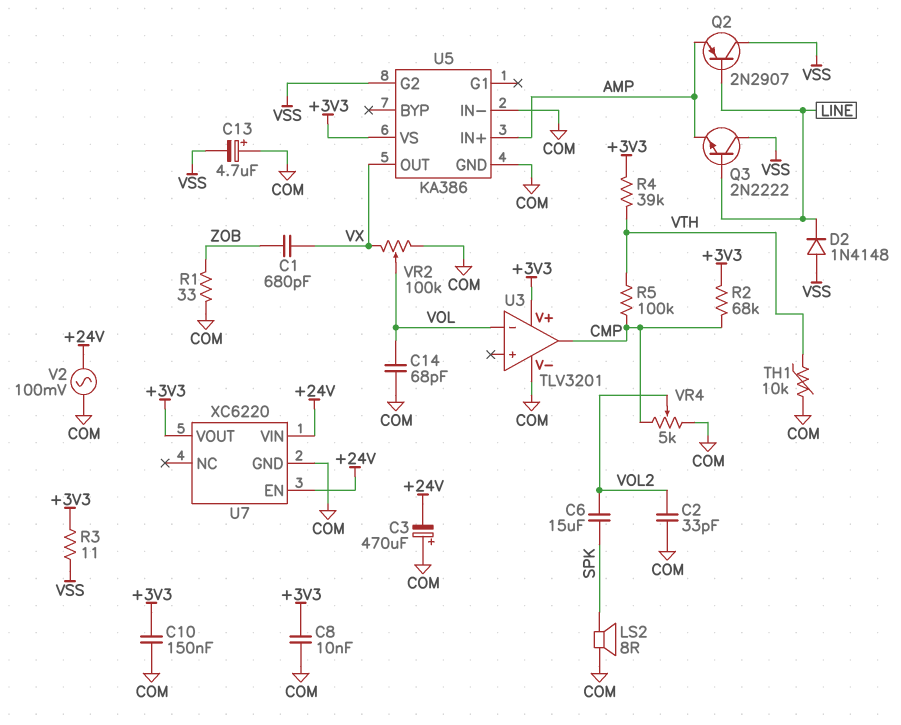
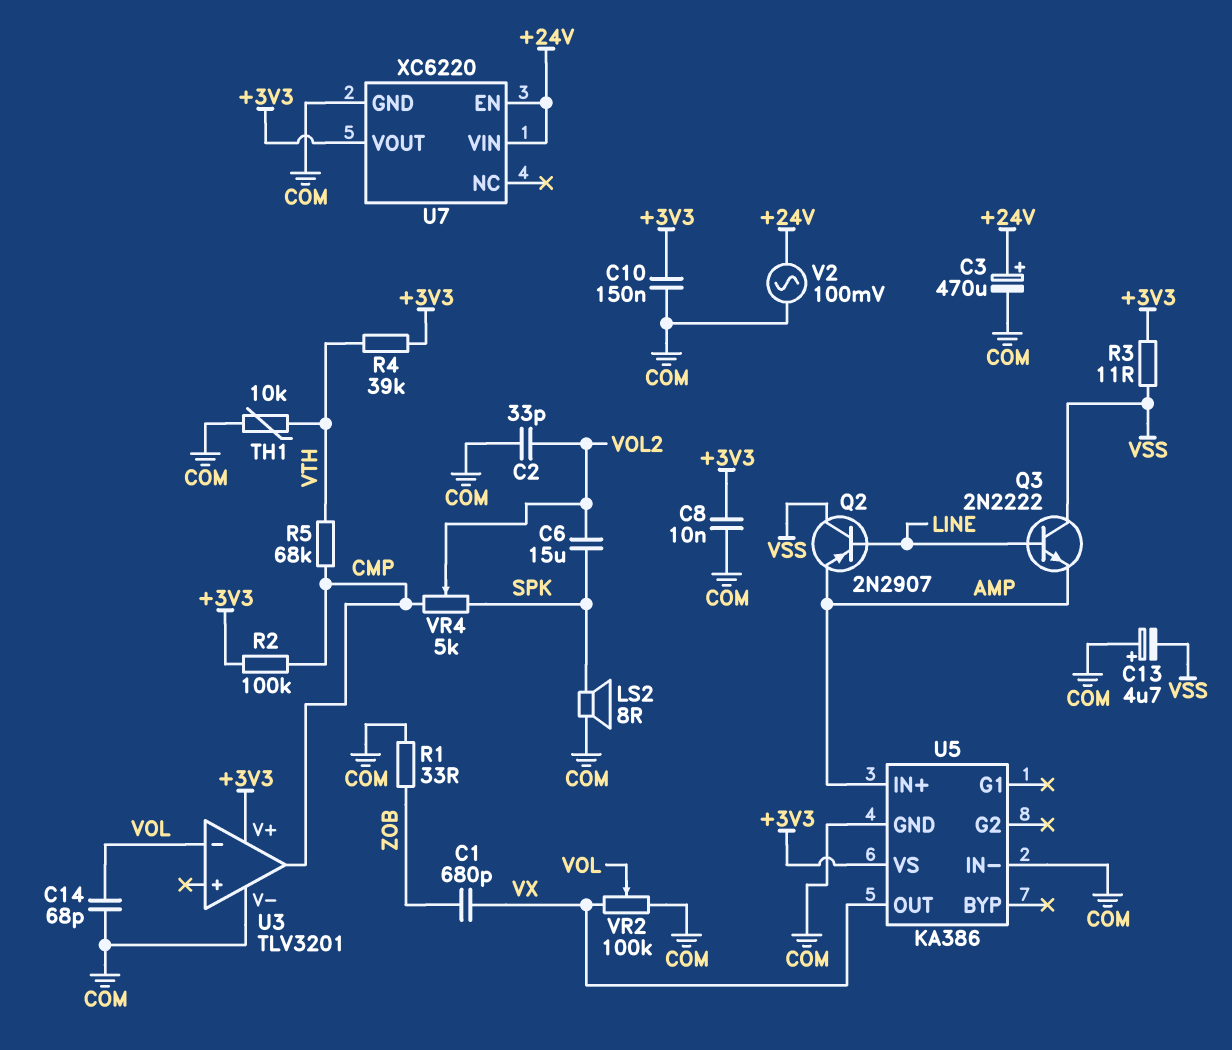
C3: 470uF (plus COM, minus +24V) -> 470uF (plus +24V, minus COM)
D2: diode 1N4148 (A VSS, K LINE) -> none
R2: 68k (+3V3, CMP) -> 100k (+3V3, CMP)
R5: 100k (CMP, VTH) -> 68k (CMP, VTH)
U5 pin G2: VSS -> none
VR4: 5k (CMP, COM, wiper VOL2) -> 5k (CMP, SPK, wiper VOL2)

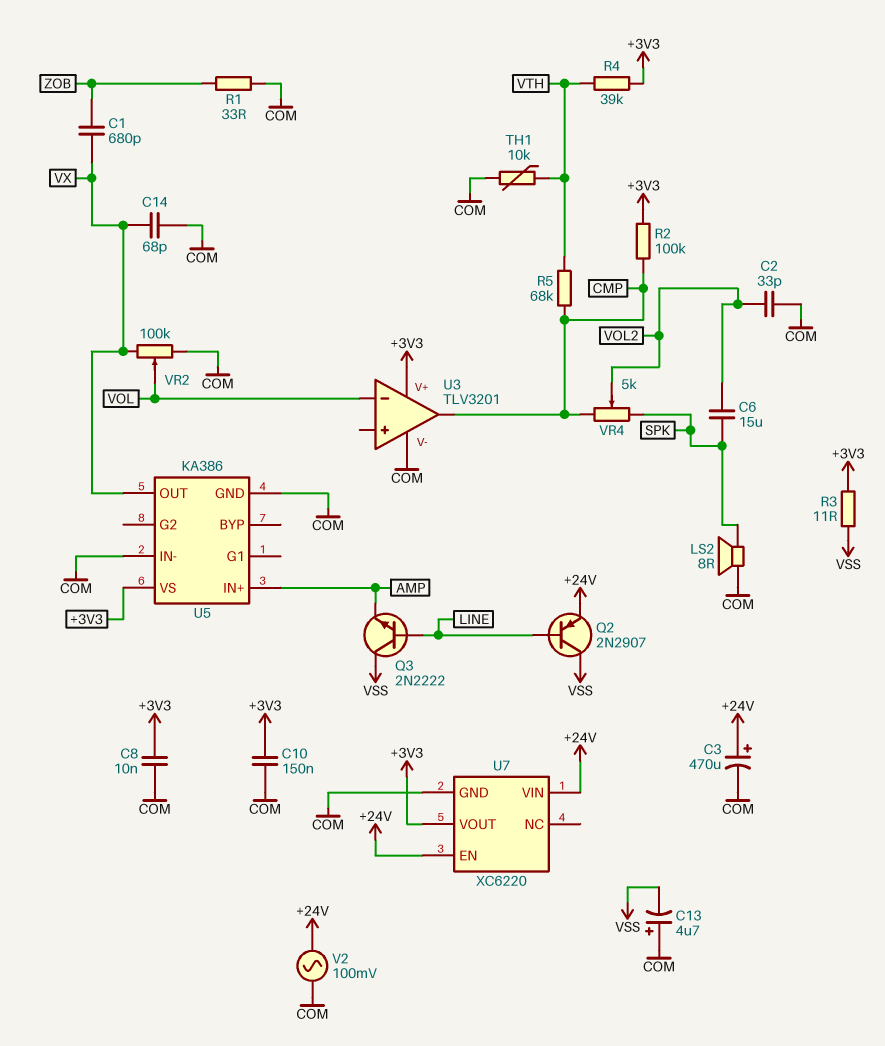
C14: 68pF (COM, VOL) -> 68pF (COM, VX)
Q2: PNP 2N2907 (B LINE, C VSS, E AMP) -> PNP 2N2907 (B LINE, C VSS, E +24V)

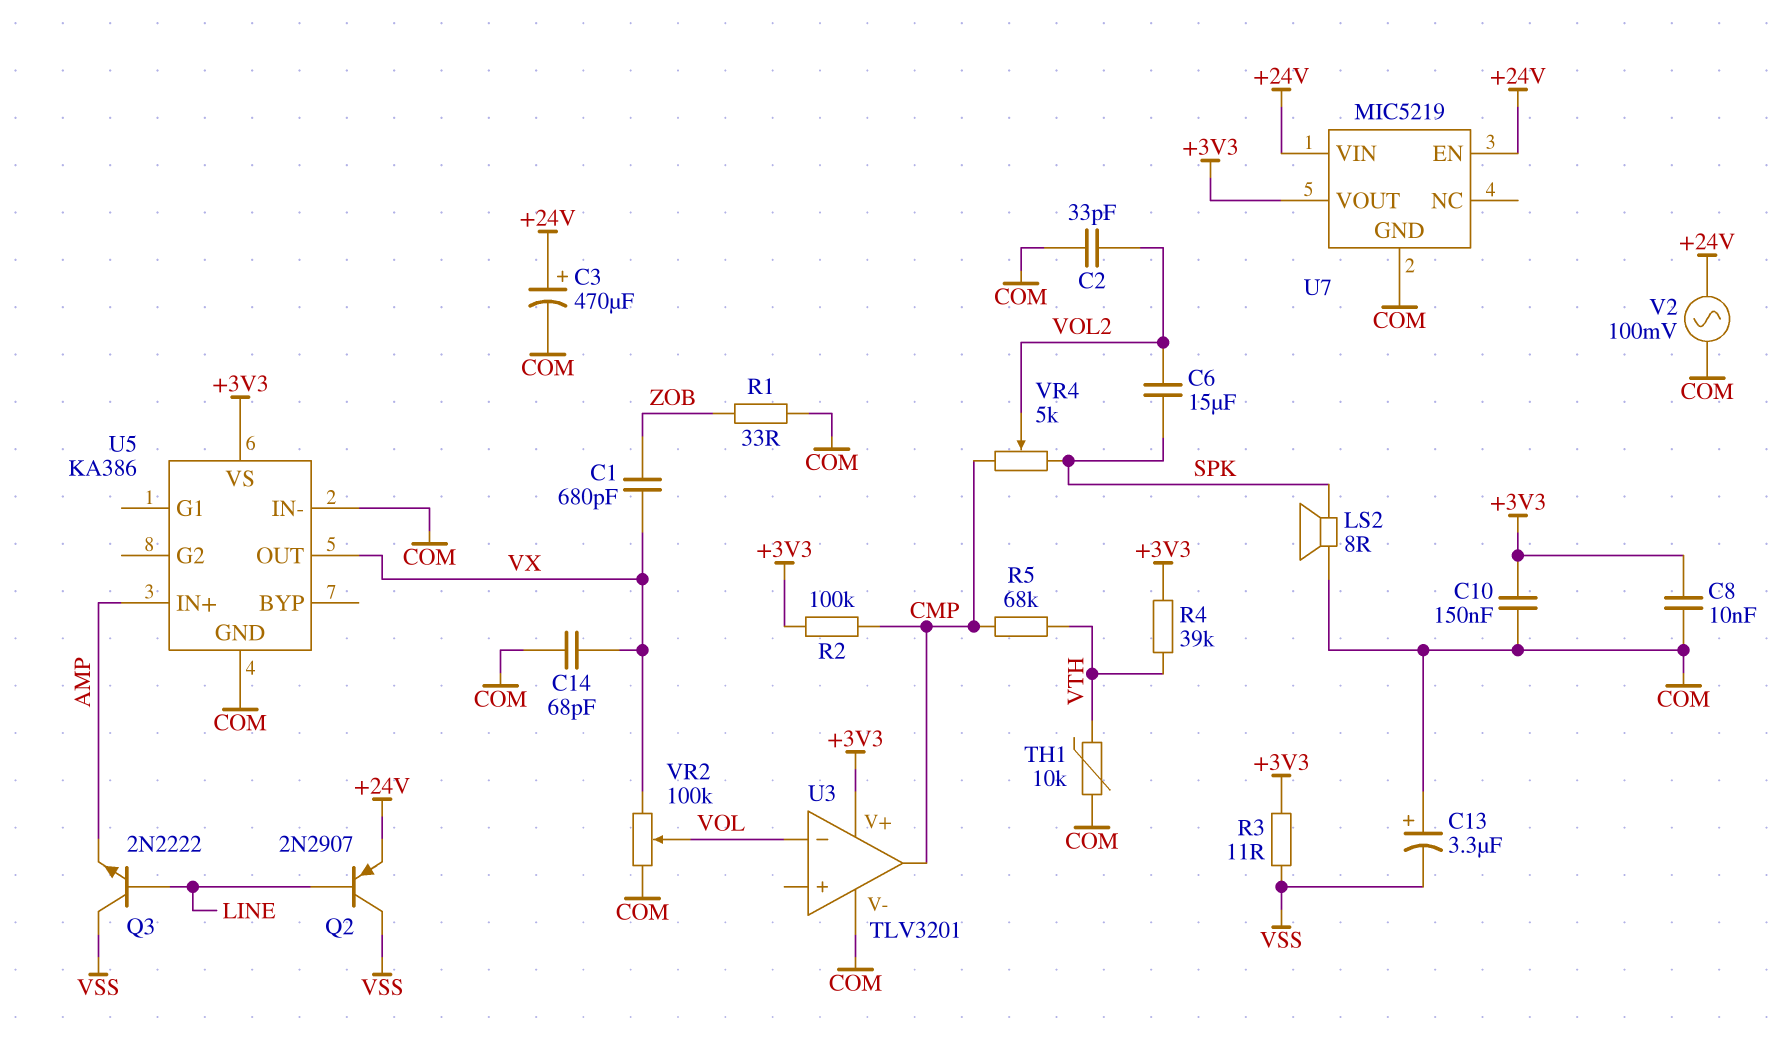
C13: 4.7uF (plus COM, minus VSS) -> 3.3uF (plus COM, minus VSS)
U7: XC6220 -> MIC5219

